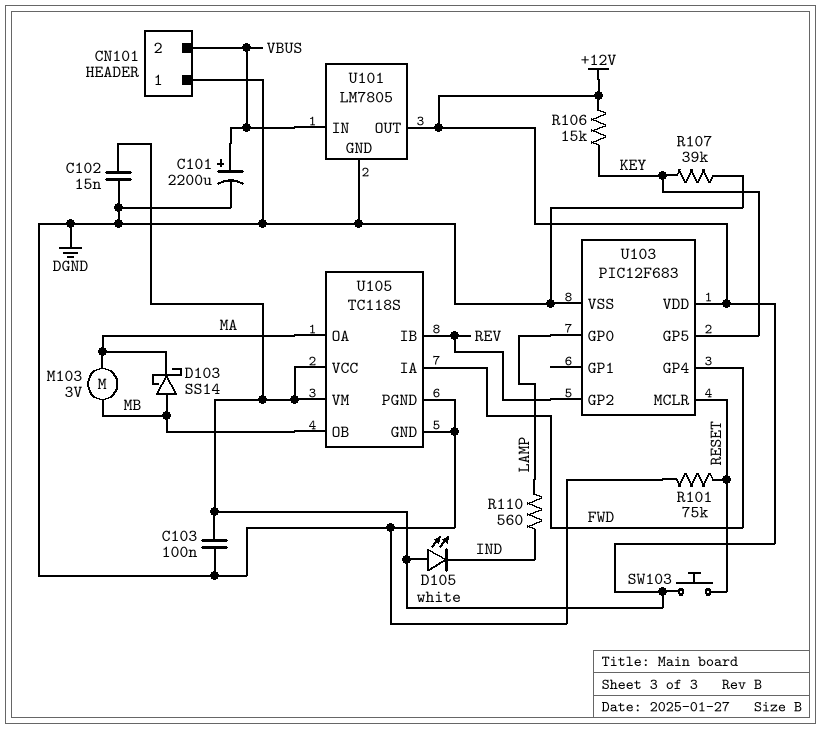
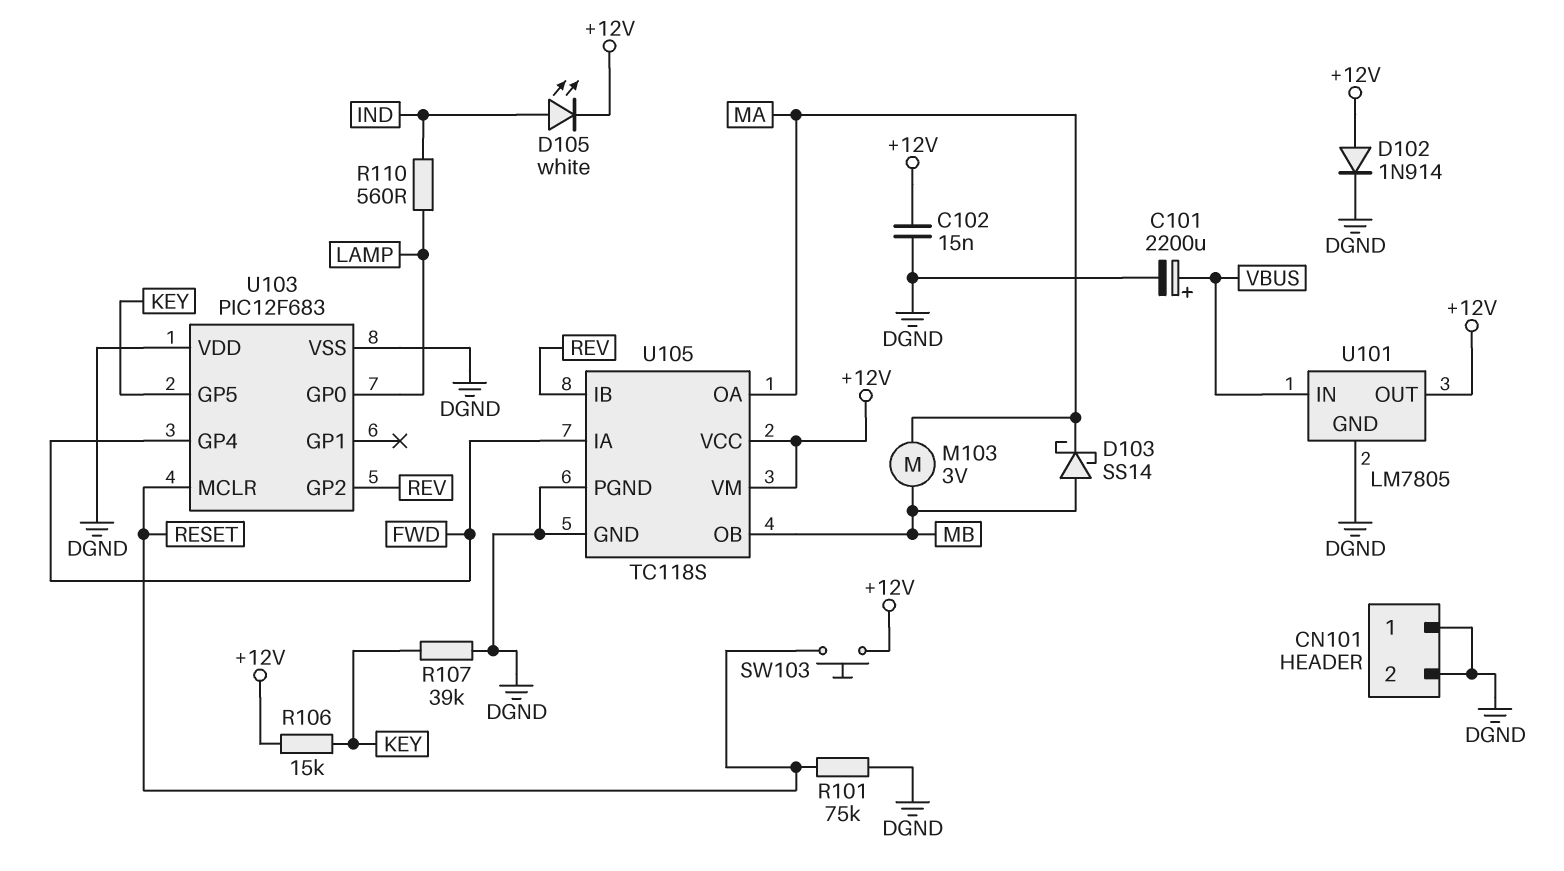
C103: 100nF (+12V, DGND) -> none
CN101 pin 2: VBUS -> DGND
D102: none -> diode 1N914 (A +12V, K DGND)
D105: LED white (A +12V, K IND) -> LED white (A IND, K +12V)
U103 pin VDD: +12V -> DGND

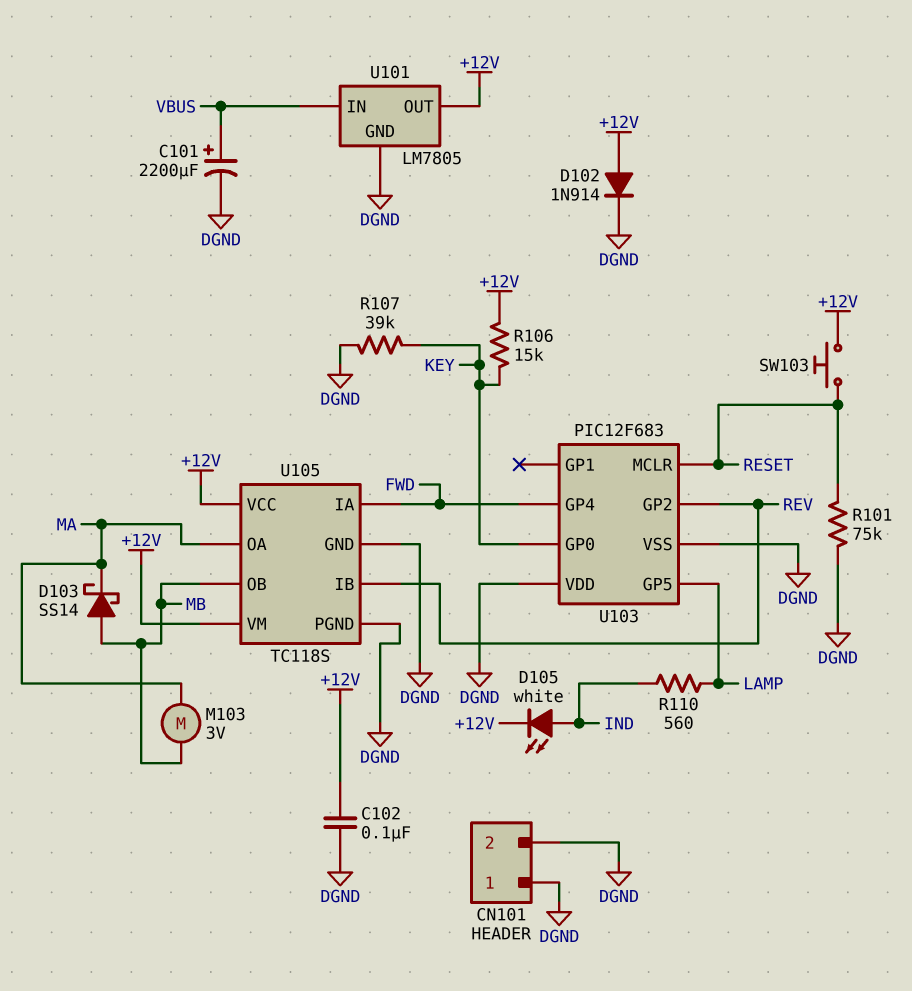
C102: 15nF (+12V, DGND) -> 100nF (+12V, DGND)
U103 pin GP0: LAMP -> KEY
U103 pin GP5: KEY -> LAMP

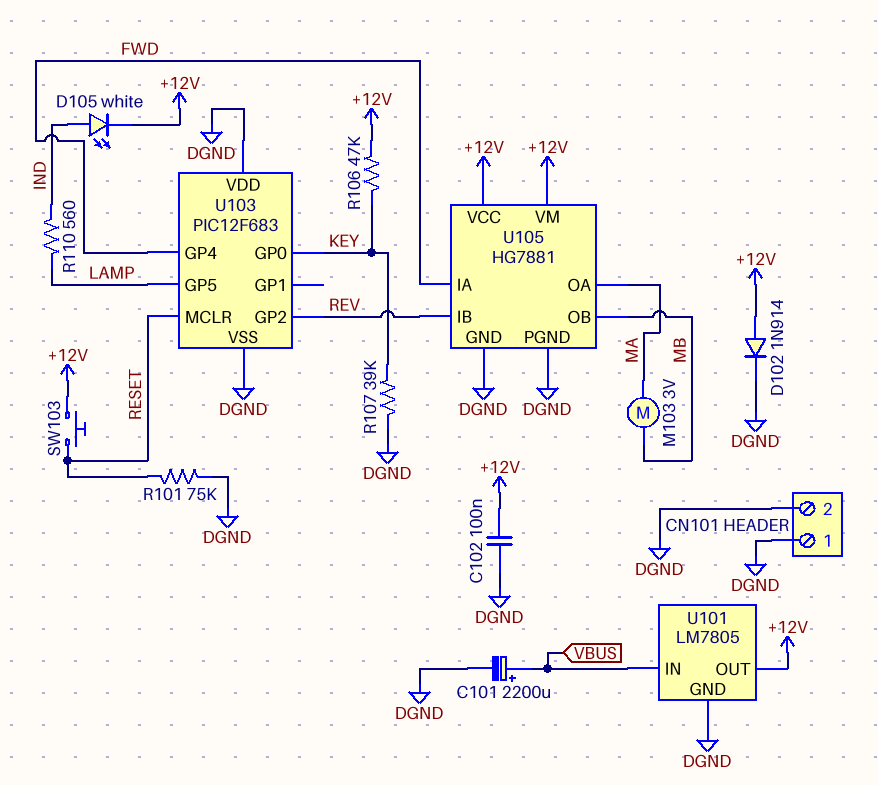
D103: schottky SS14 (A MB, K MA) -> none
R106: 15k (+12V, KEY) -> 47k (+12V, KEY)
U105: TC118S -> HG7881

